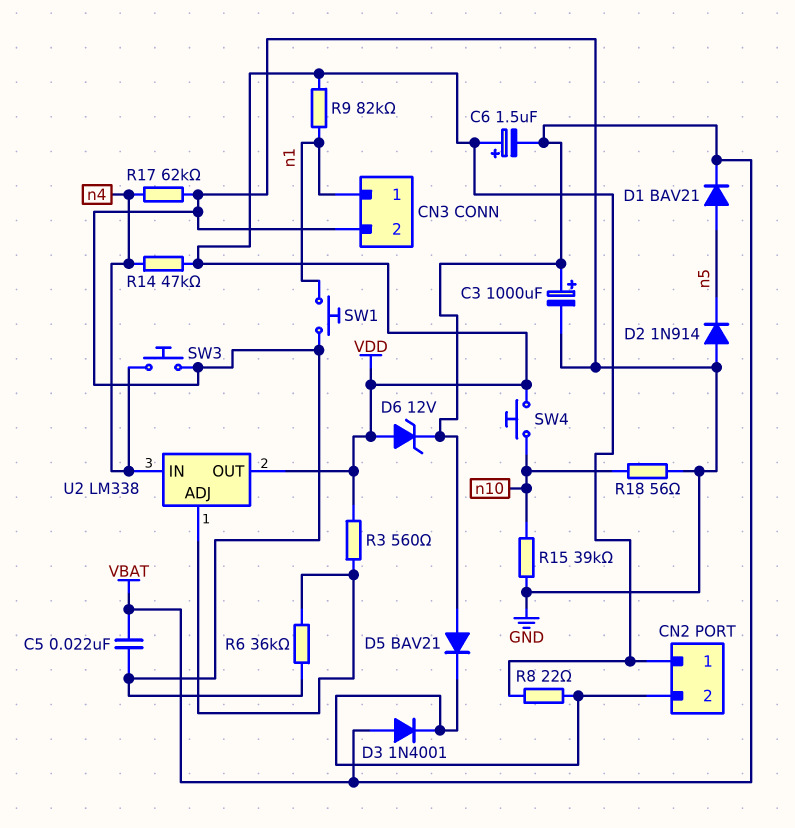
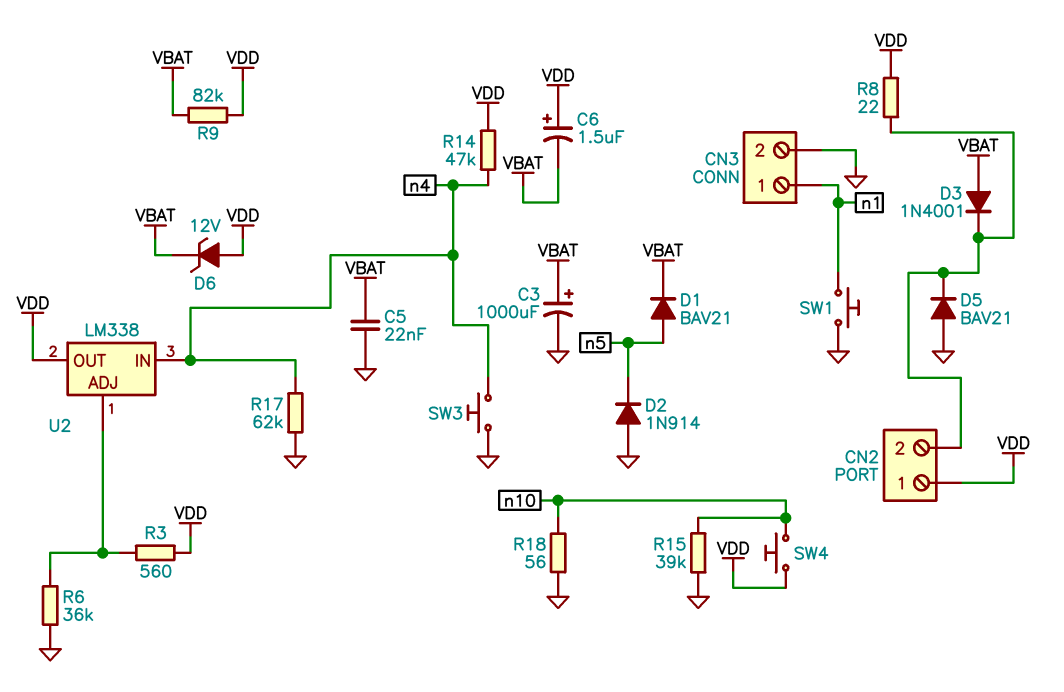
D5: diode BAV21 (A VBAT, K CN2/2) -> diode BAV21 (A GND, K CN2/2)
R9: 82k (VDD, n1) -> 82k (VBAT, VDD)

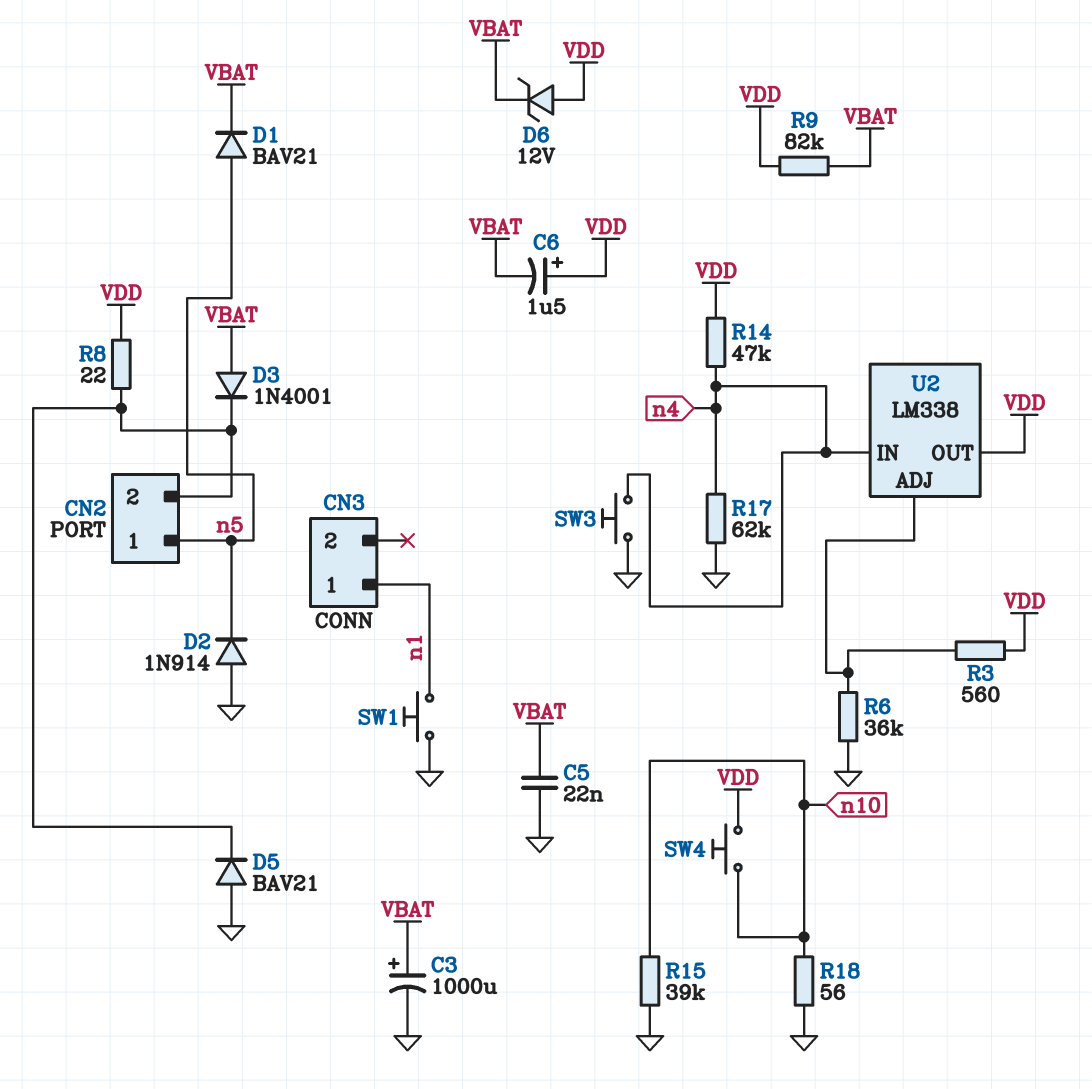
CN2 pin 1: VDD -> n5
CN3 pin 2: GND -> none

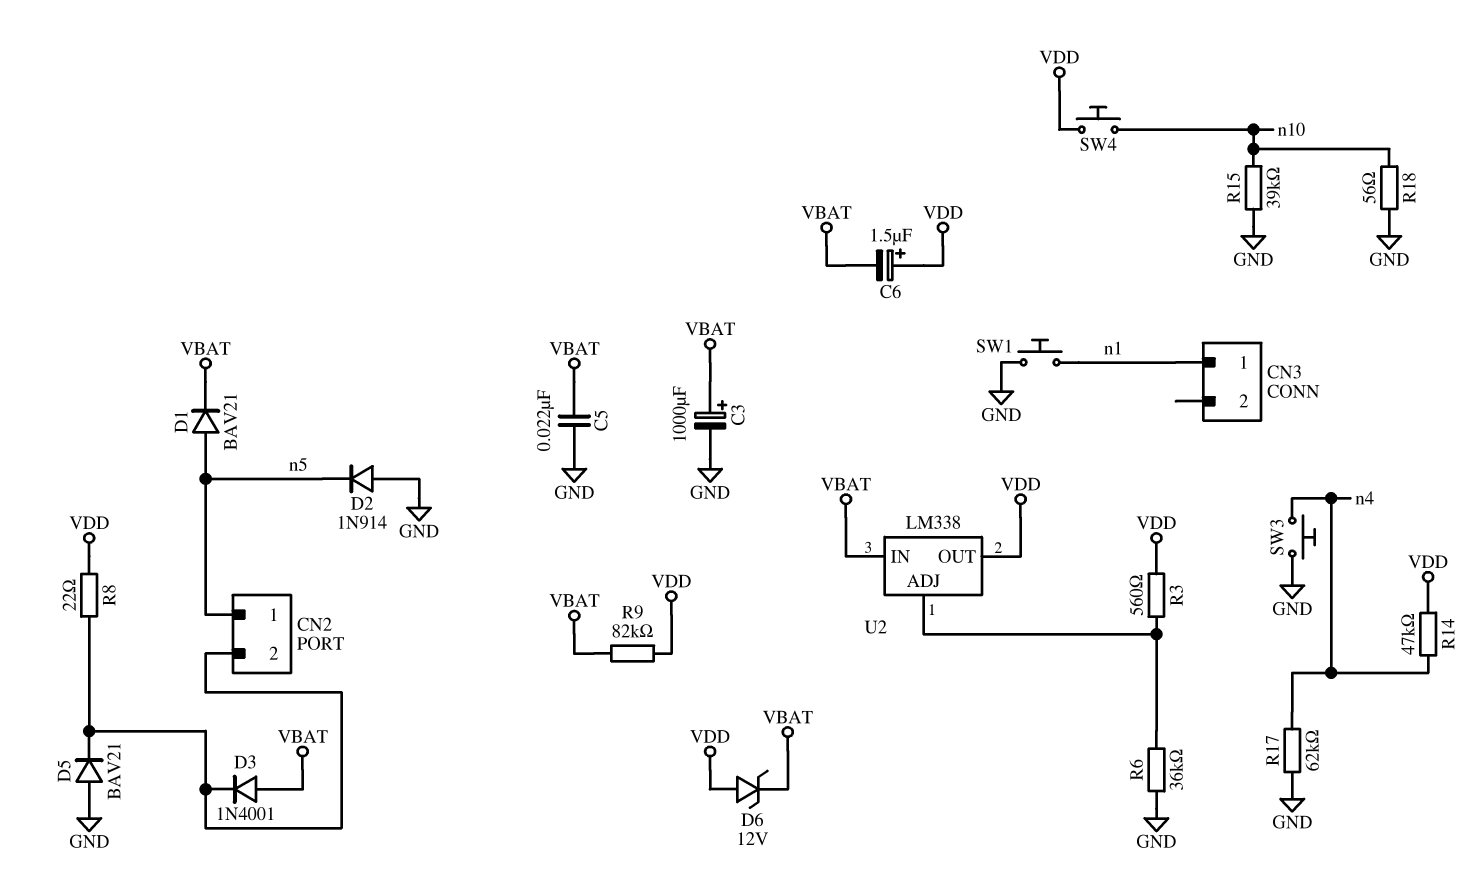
U2 pin IN: n4 -> VBAT

